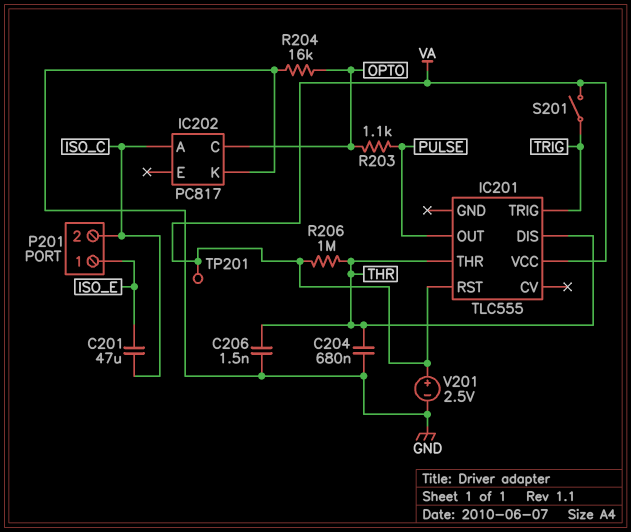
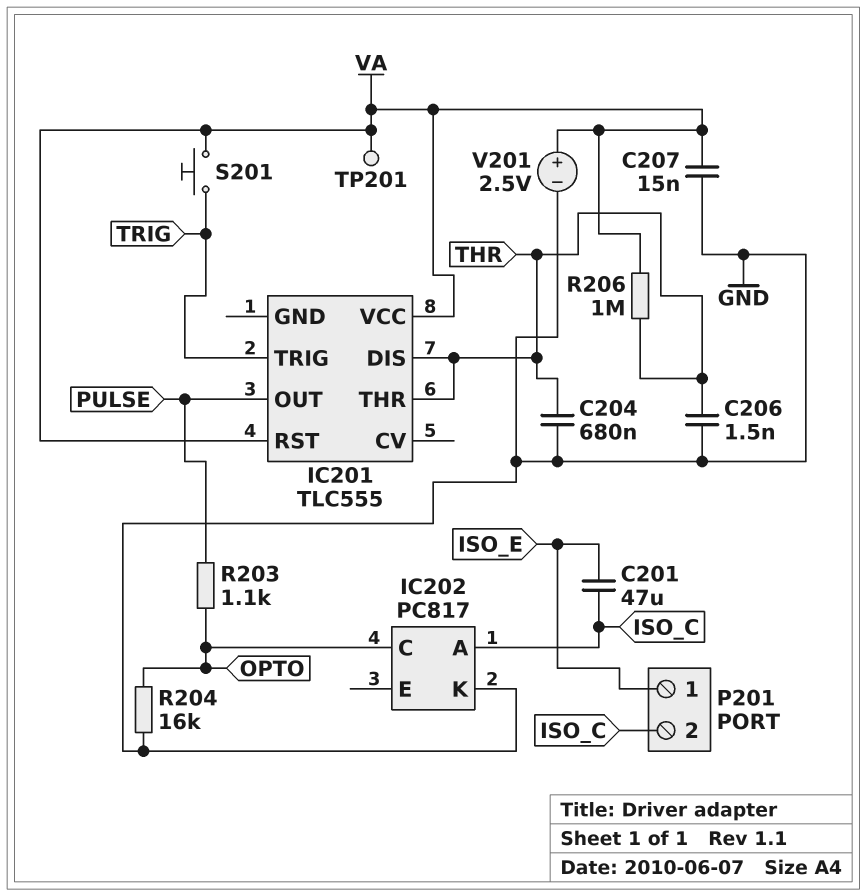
C207: none -> 15nF (GND, VA)
S201: switch (TRIG, VA) -> button (TRIG, VA)

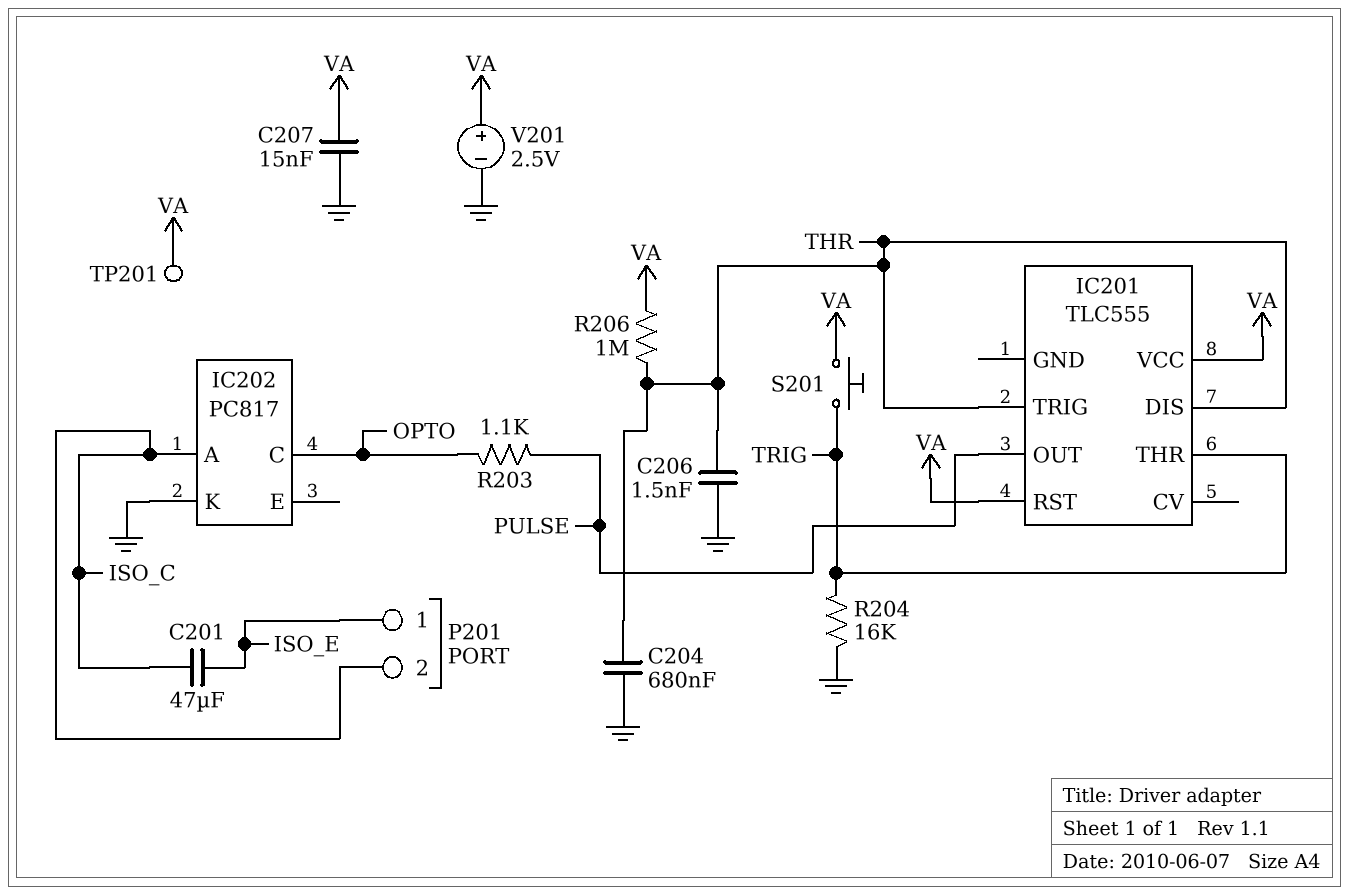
IC201 pin THR: THR -> TRIG
IC201 pin TRIG: TRIG -> THR
R204: 16k (GND, OPTO) -> 16k (GND, TRIG)

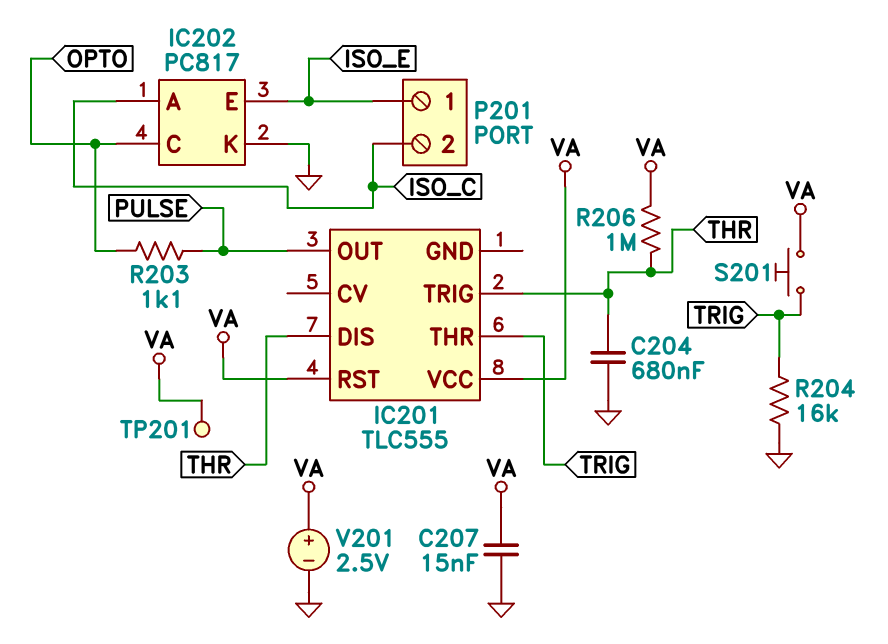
C201: 47uF (ISO_C, ISO_E) -> none
C206: 1.5nF (GND, THR) -> none
IC202 pin E: none -> ISO_E

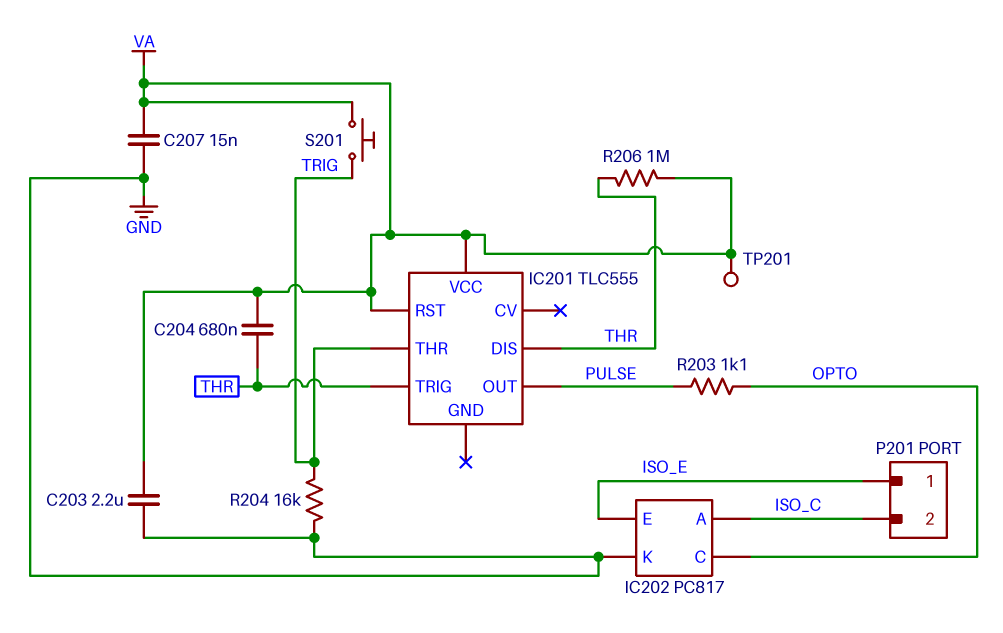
C203: none -> 2.2uF (GND, VA)
C204: 680nF (GND, THR) -> 680nF (THR, VA)
V201: 2.5V (plus VA, minus GND) -> none

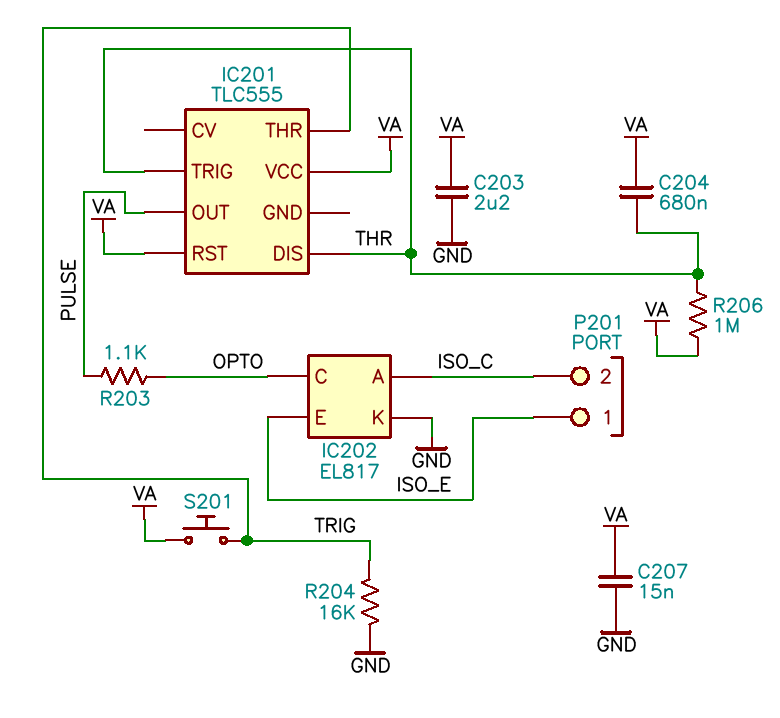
IC202: PC817 -> EL817
TP201: test point (VA) -> none

